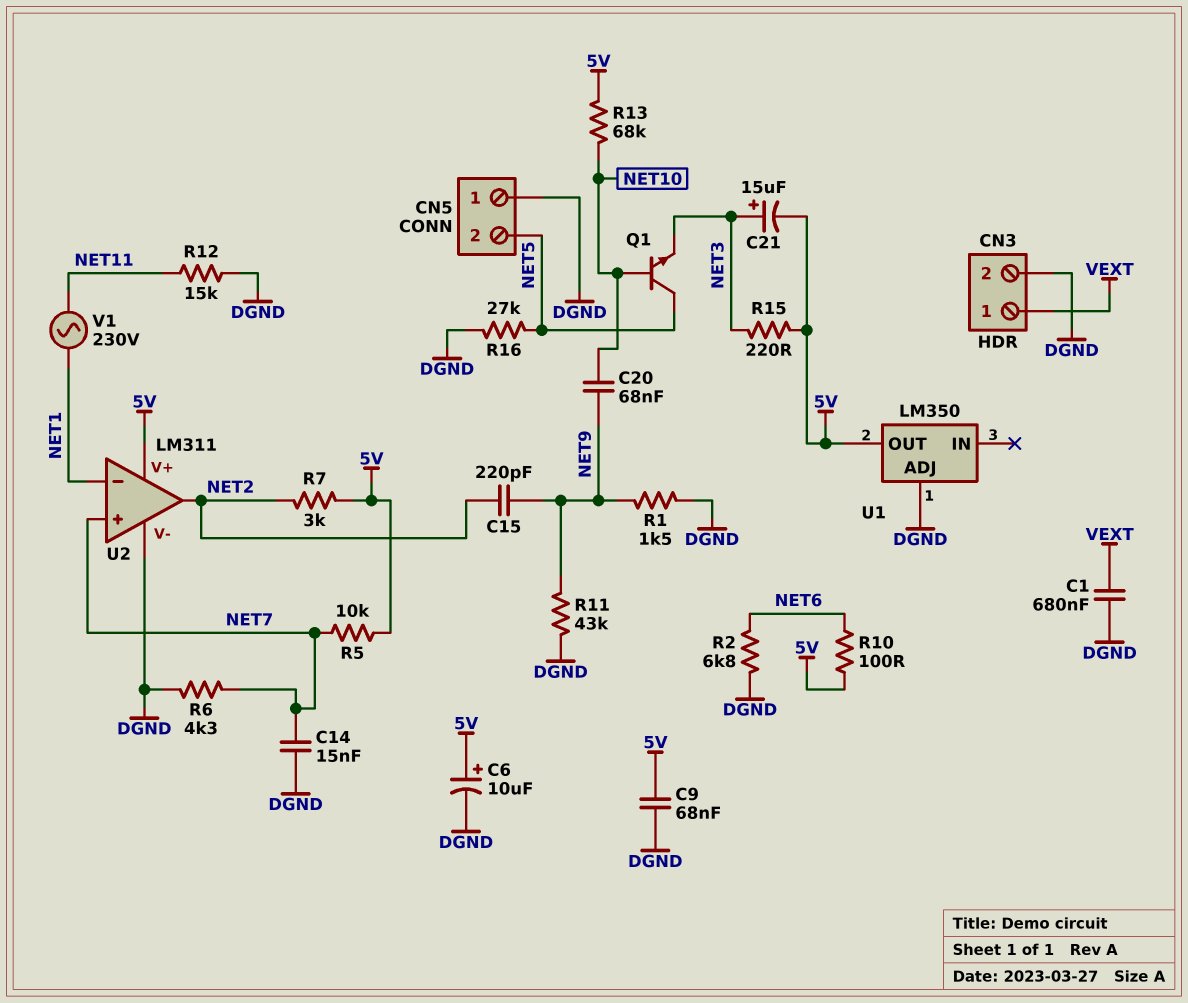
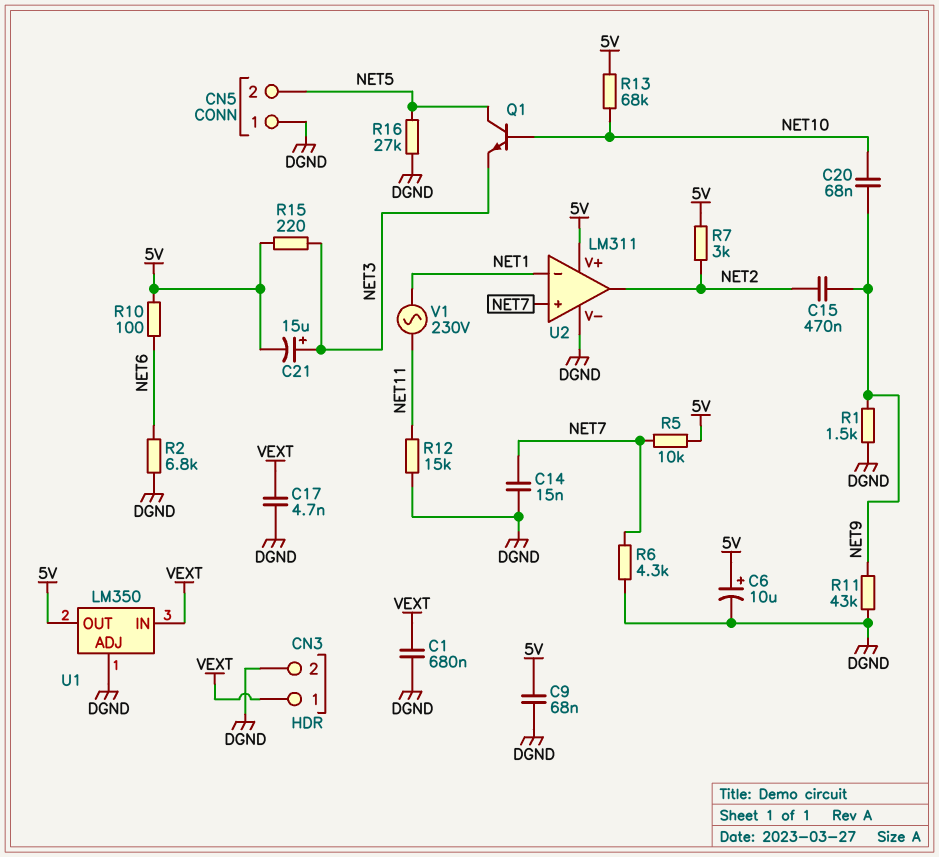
C15: 220pF (NET2, NET9) -> 470nF (NET2, NET9)
C17: none -> 4.7nF (DGND, VEXT)
U1 pin IN: none -> VEXT

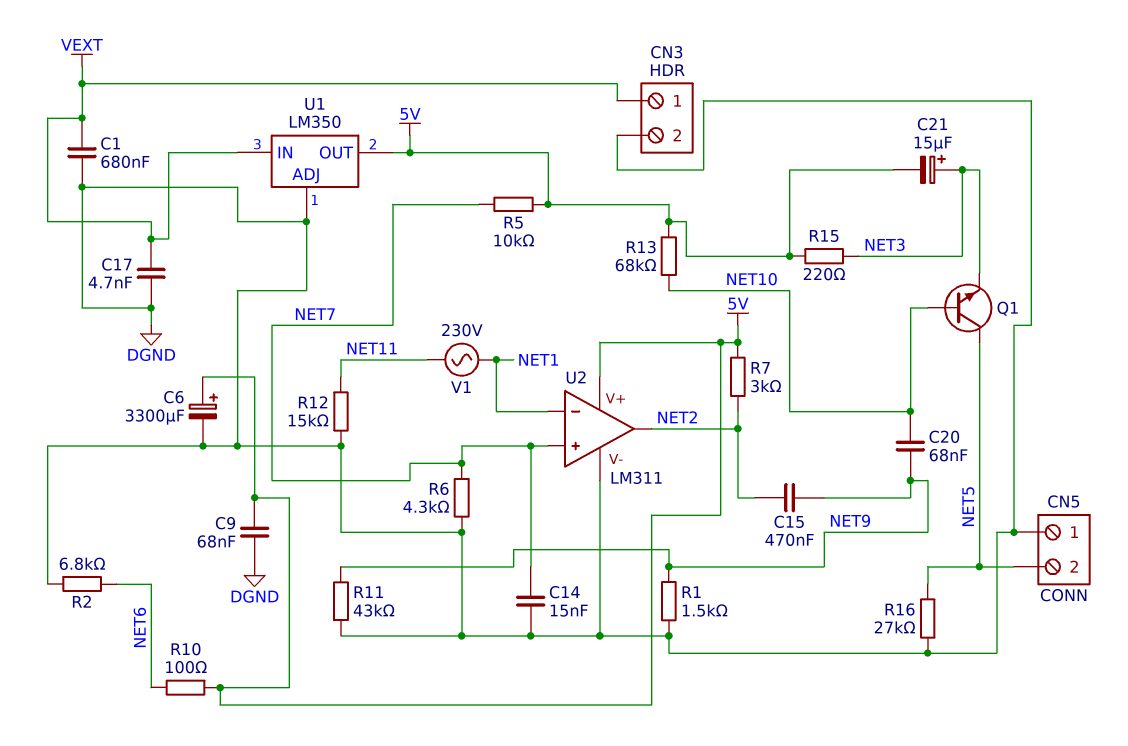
C6: 10uF (plus 5V, minus DGND) -> 3300uF (plus 5V, minus DGND)

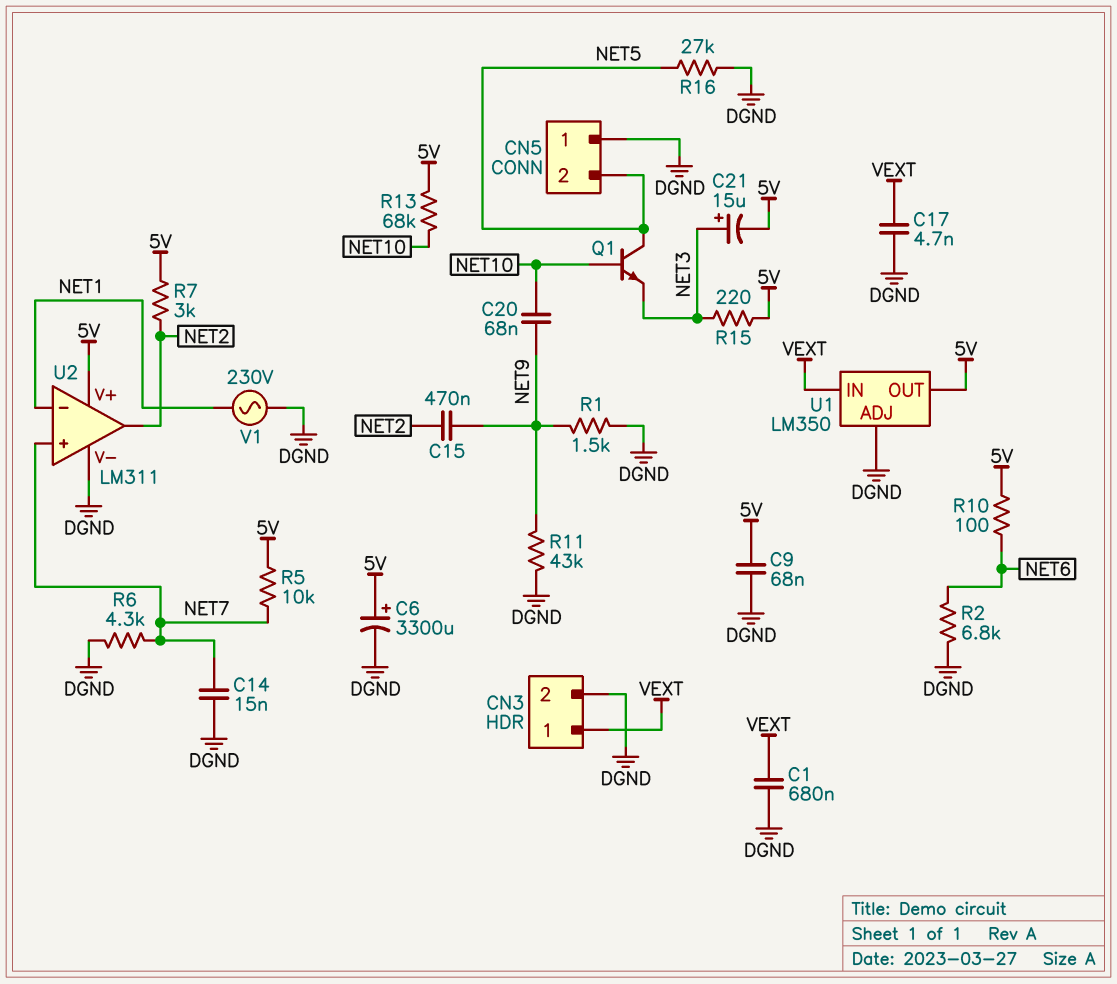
R12: 15k (DGND, NET11) -> none
V1: AC 230V (NET1, NET11) -> AC 230V (DGND, NET1)

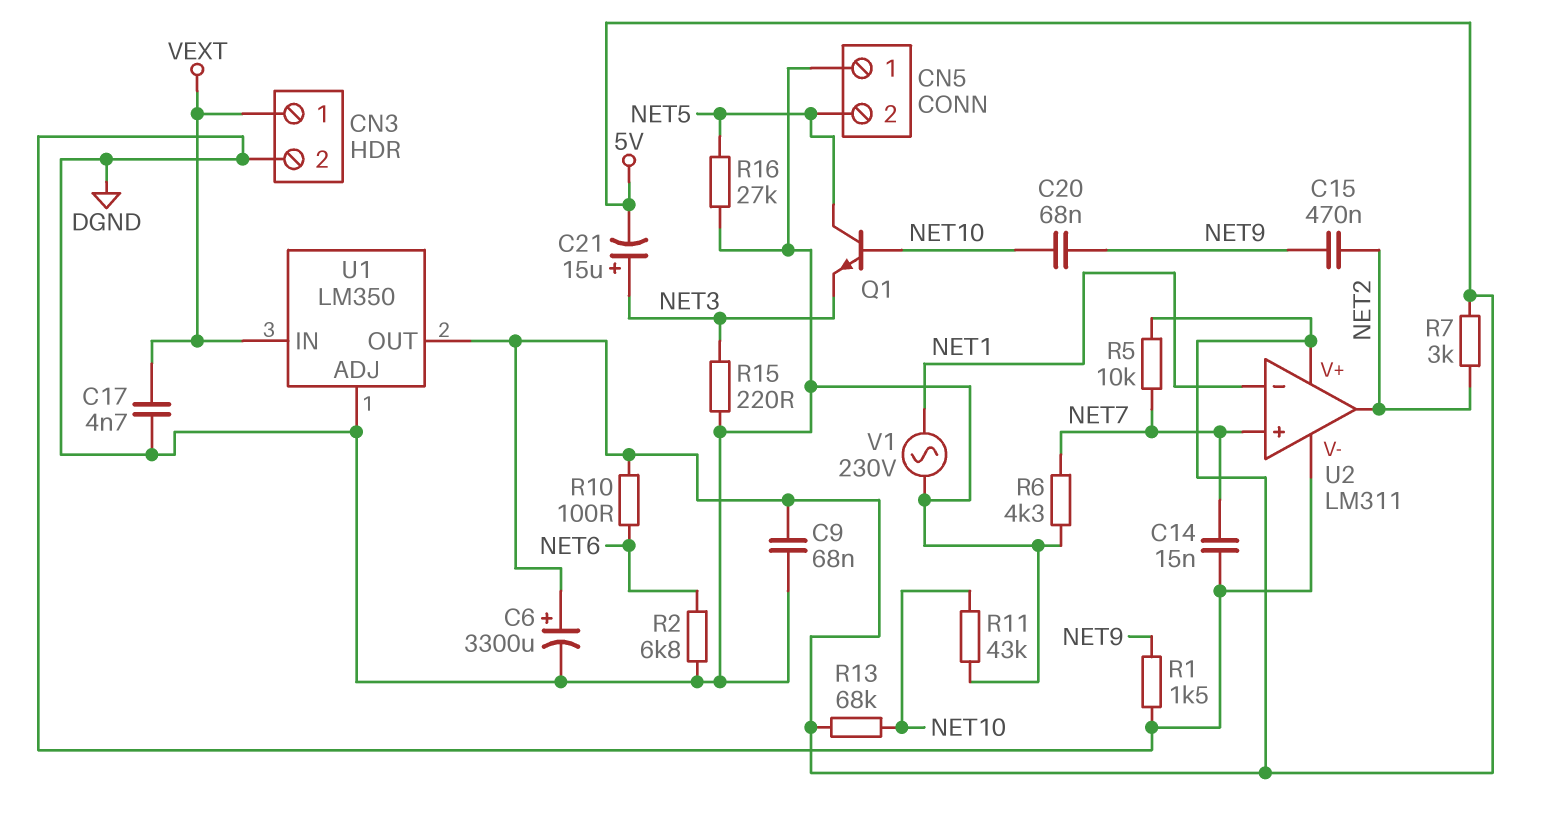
C1: 680nF (DGND, VEXT) -> none
R11: 43k (DGND, NET9) -> 43k (DGND, NET10)
R15: 220 (5V, NET3) -> 220 (DGND, NET3)

